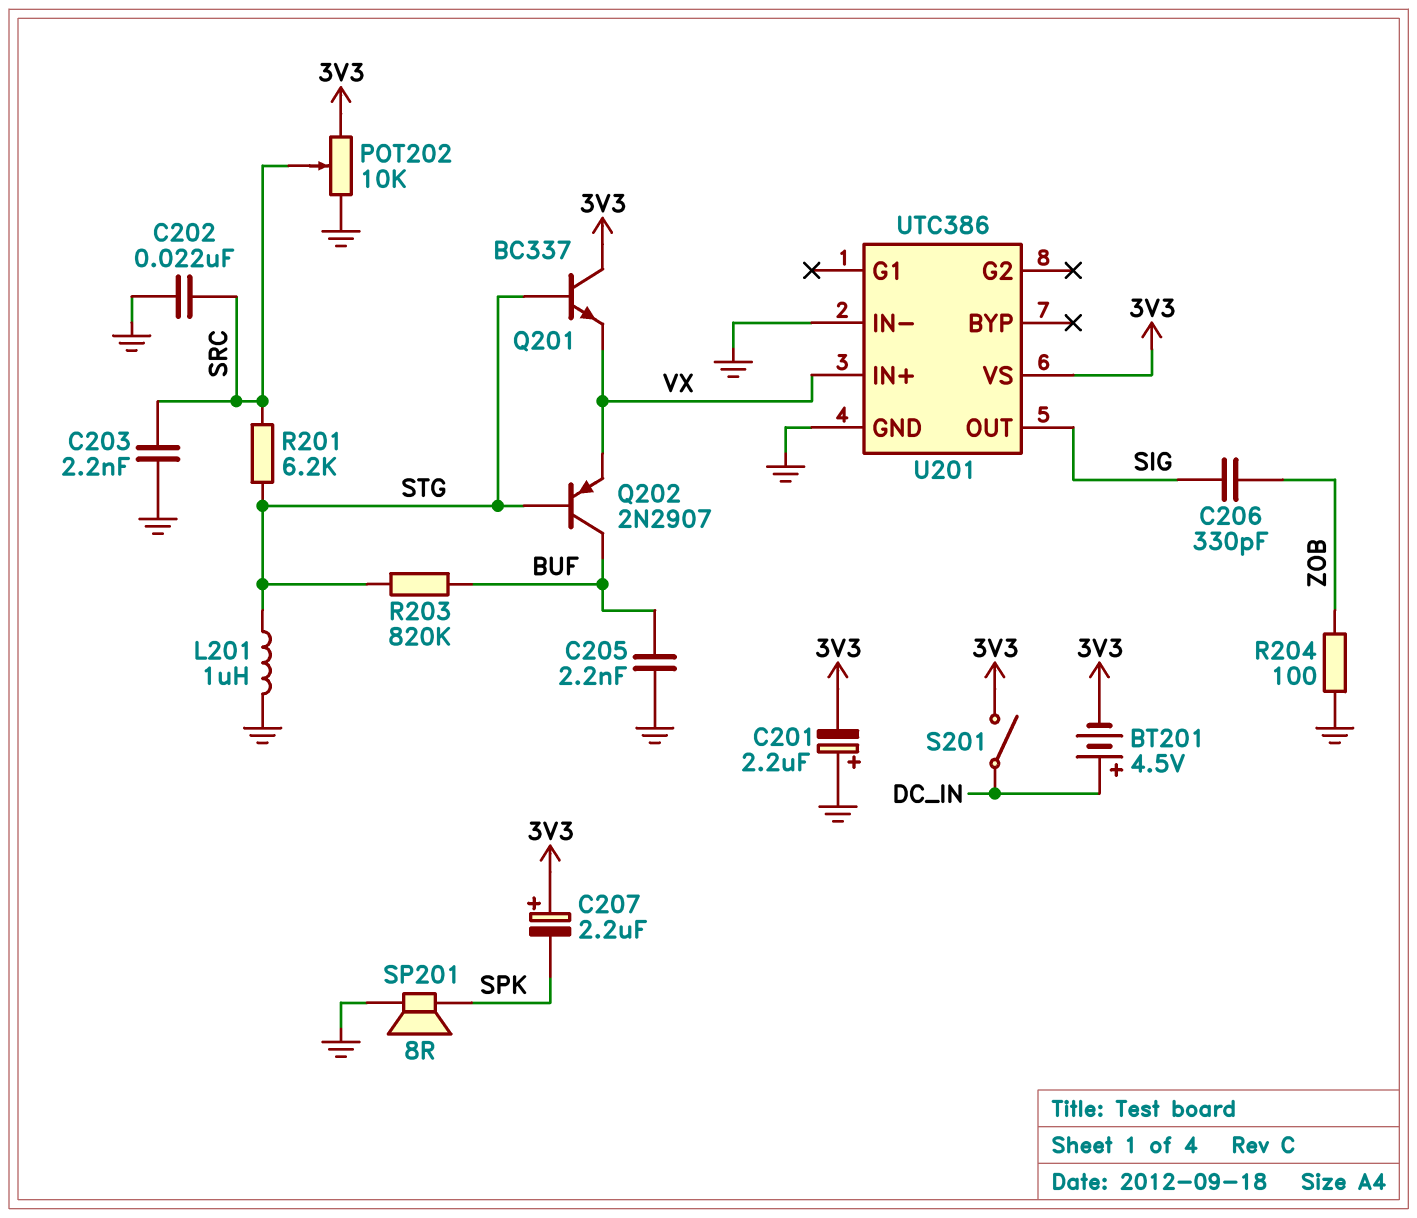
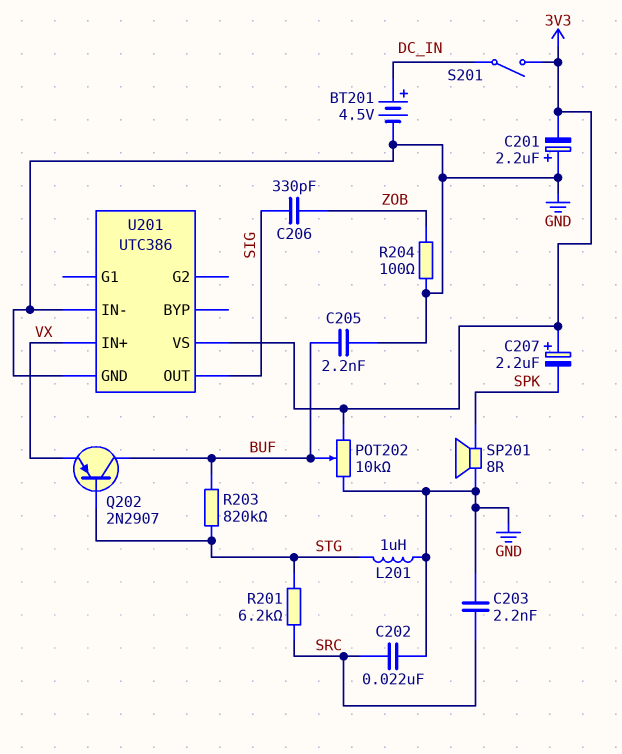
BT201: 4.5V (plus DC_IN, minus 3V3) -> 4.5V (plus DC_IN, minus GND)
POT202: 10k (3V3, GND, wiper SRC) -> 10k (3V3, GND, wiper BUF)
Q201: NPN BC337 (B STG, C 3V3, E VX) -> none

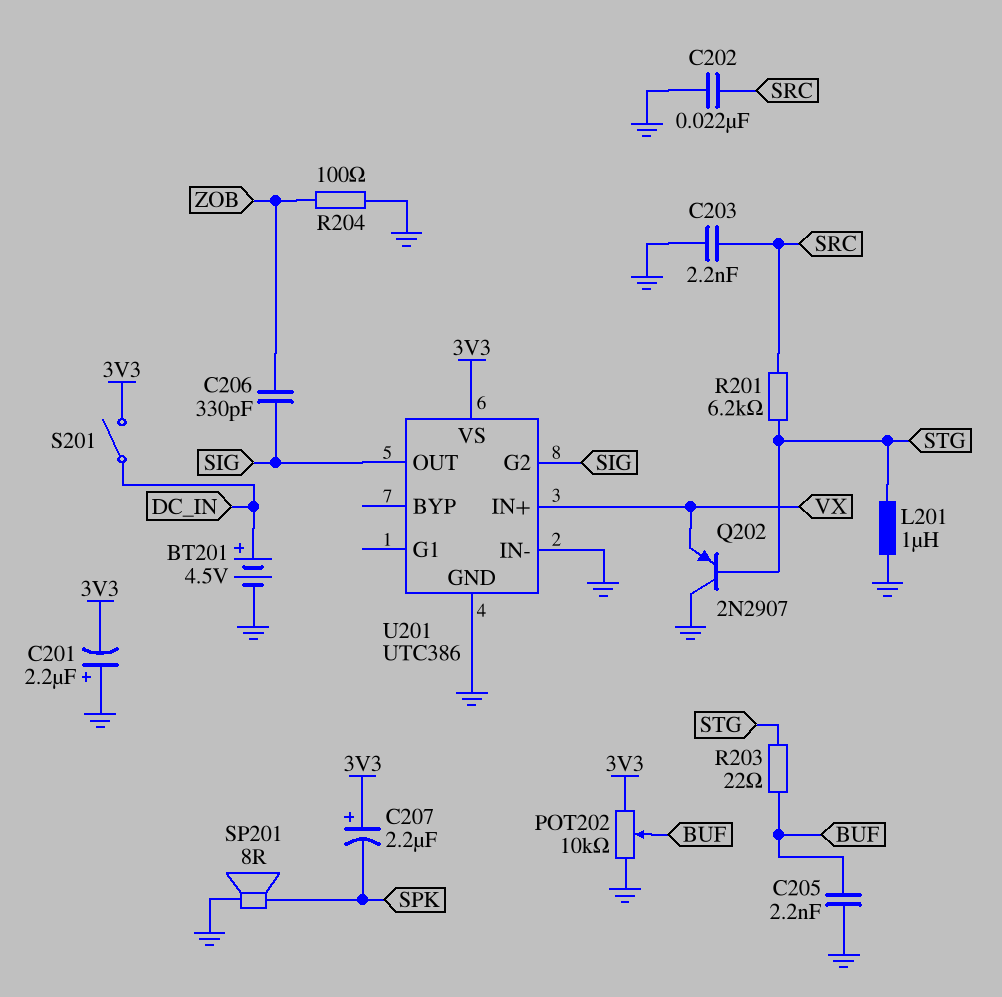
Q202: PNP 2N2907 (B STG, C BUF, E VX) -> PNP 2N2907 (B STG, C GND, E VX)
R203: 820k (BUF, STG) -> 22 (BUF, STG)
U201 pin G2: none -> SIG

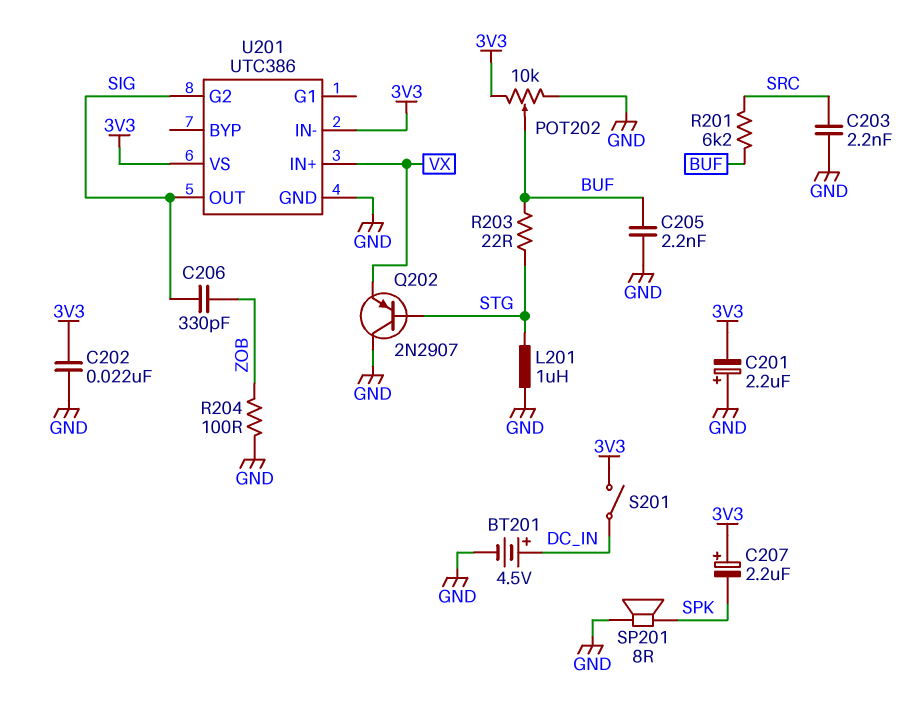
C202: 22nF (GND, SRC) -> 22nF (3V3, GND)
R201: 6.2k (SRC, STG) -> 6.2k (BUF, SRC)
U201 pin IN-: GND -> 3V3

